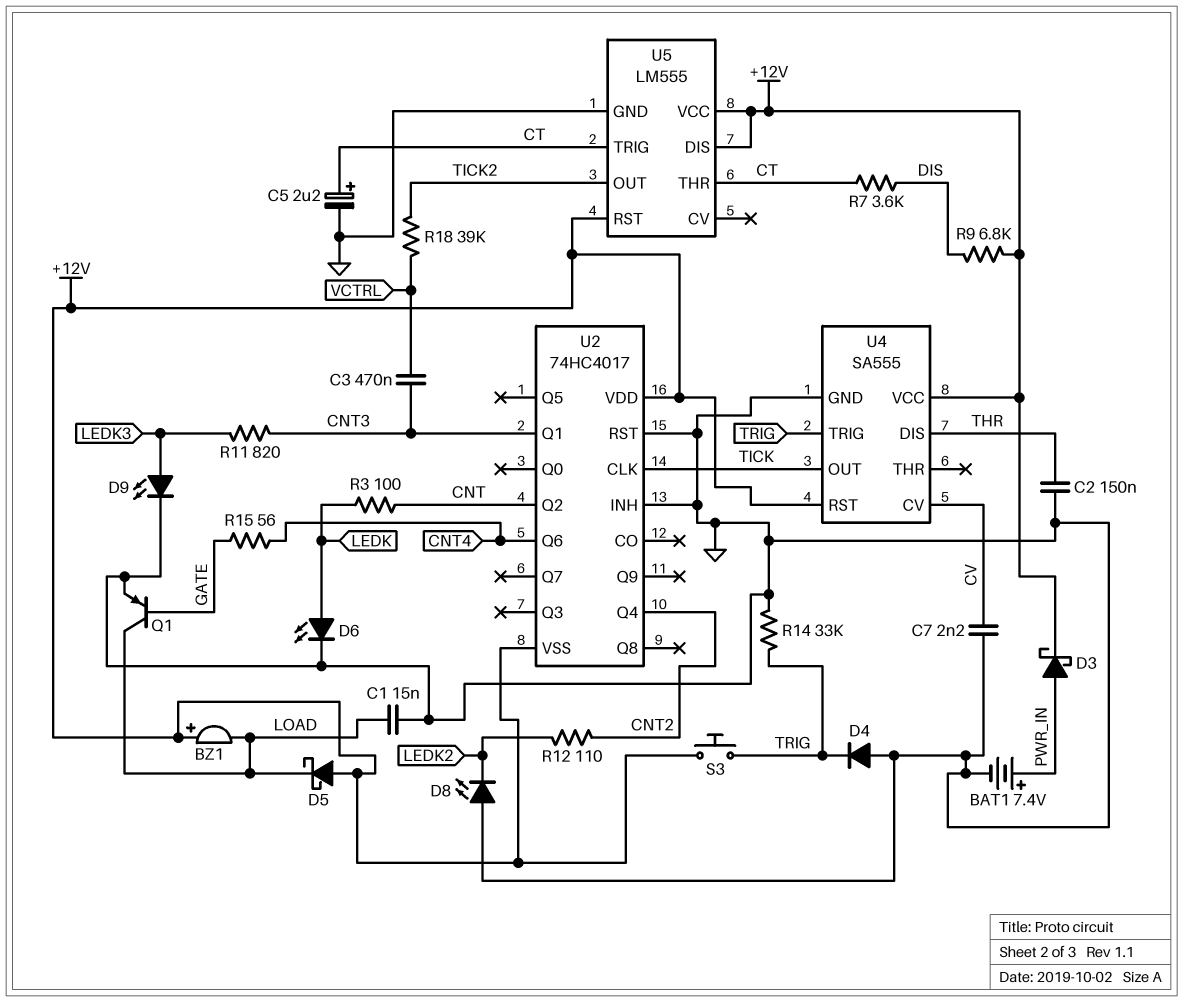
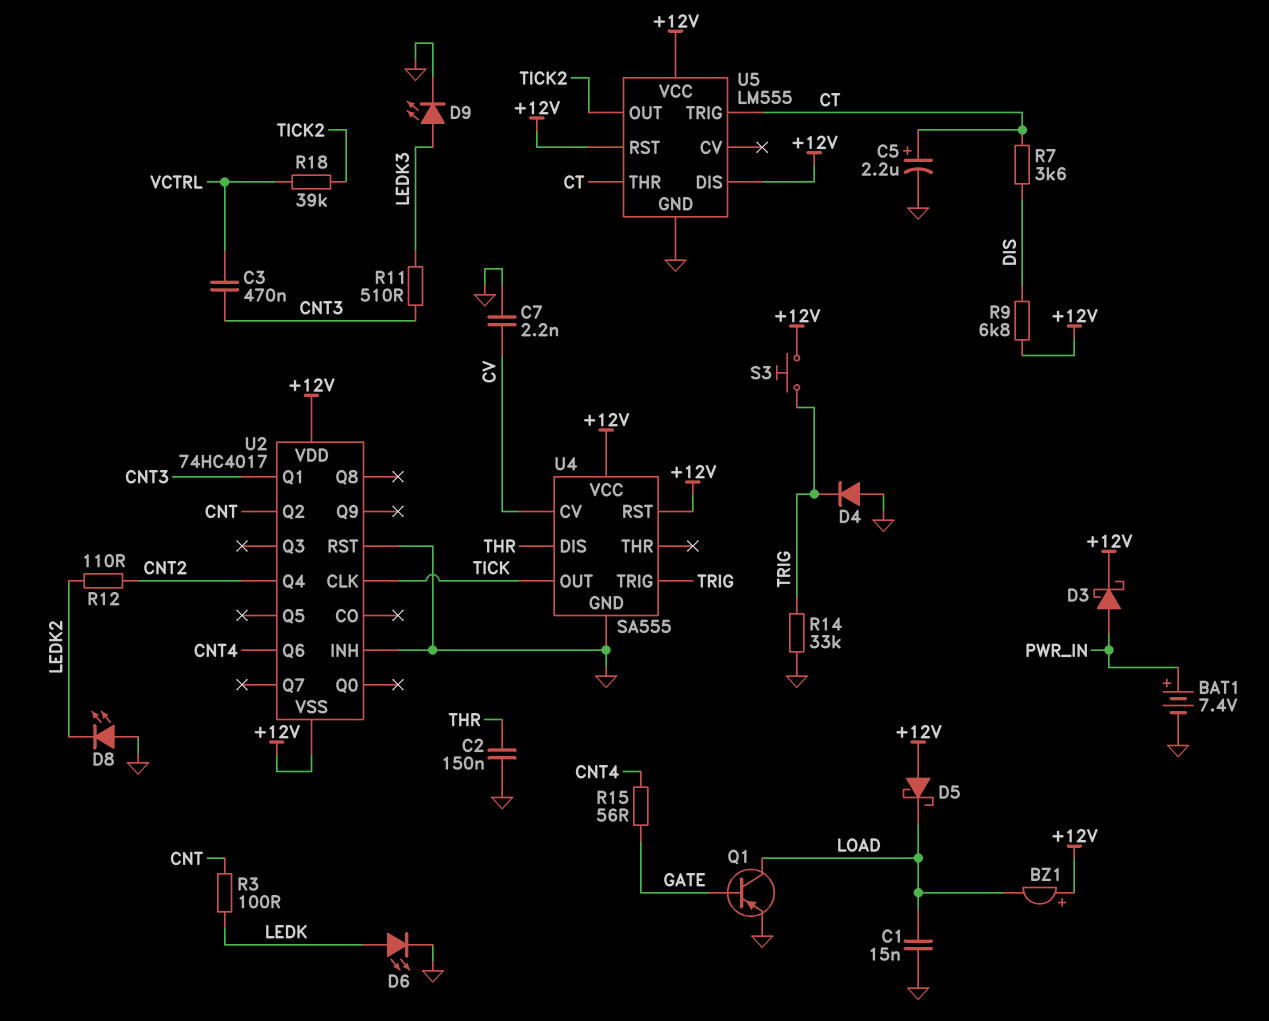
R11: 820 (CNT3, LEDK3) -> 510 (CNT3, LEDK3)

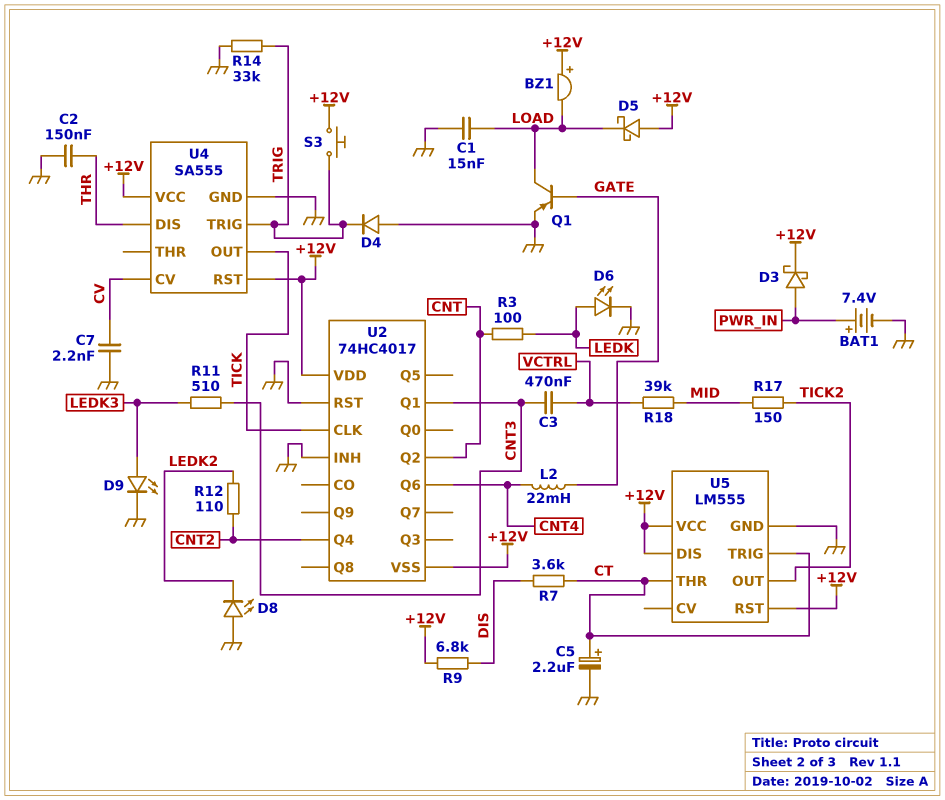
L2: none -> 22mH (CNT4, GATE)
R15: 56 (CNT4, GATE) -> none
R17: none -> 150 (MID, TICK2)
R18: 39k (TICK2, VCTRL) -> 39k (MID, VCTRL)

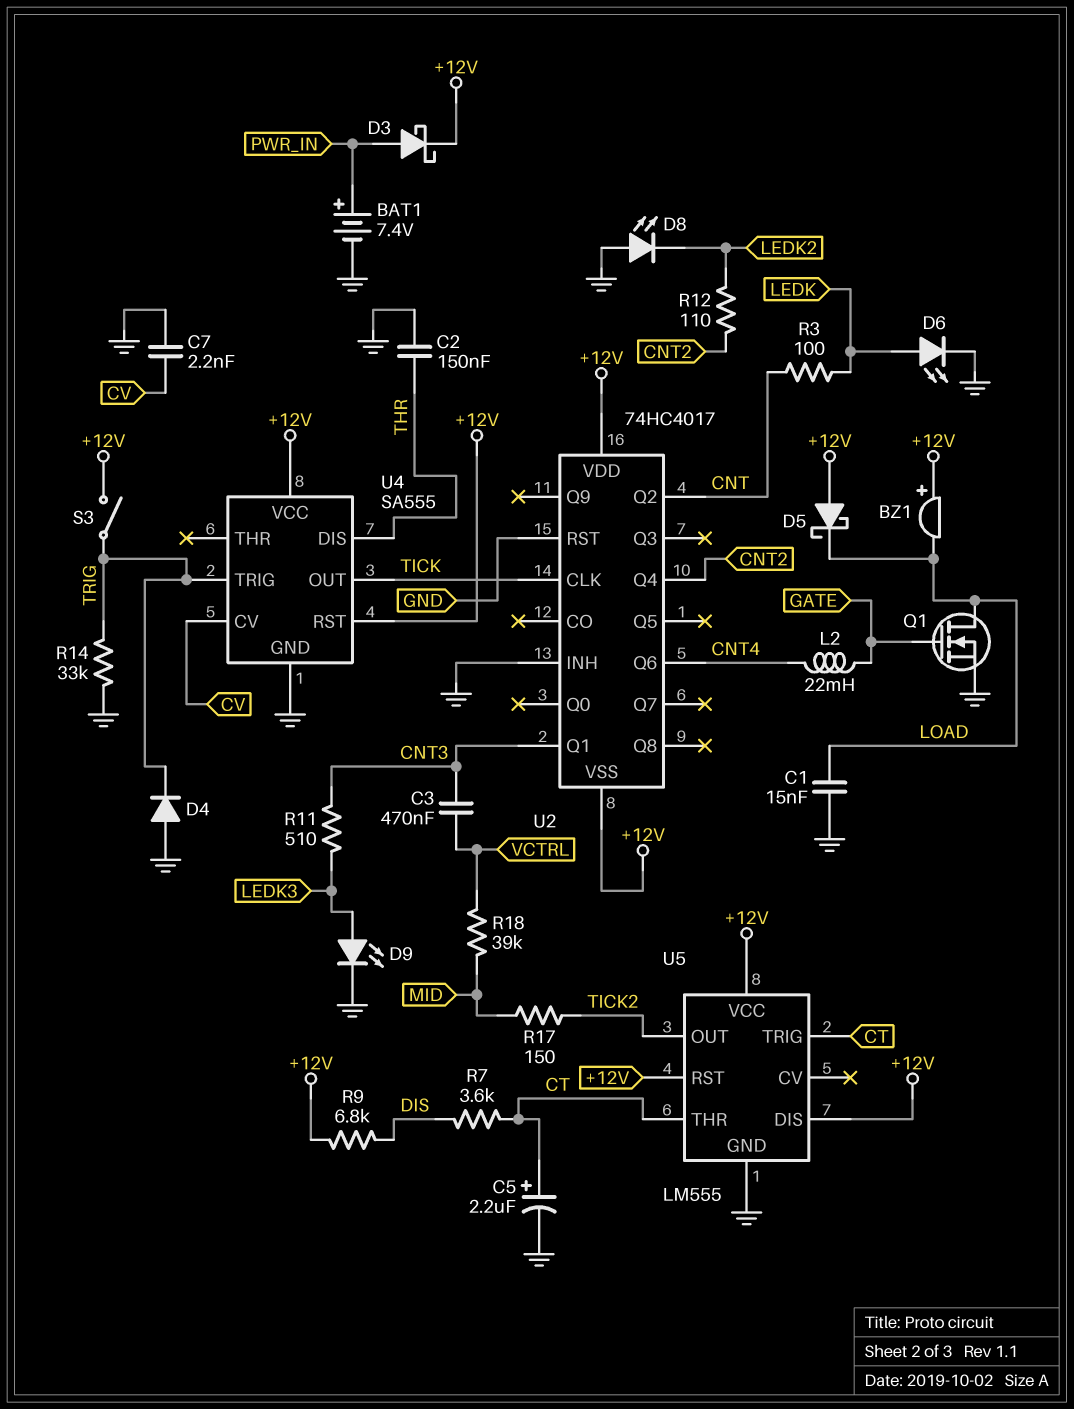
Q1: PNP (B GATE, C LOAD, E GND) -> NMOS (G GATE, D LOAD, S GND)
S3: button (+12V, TRIG) -> switch (+12V, TRIG)

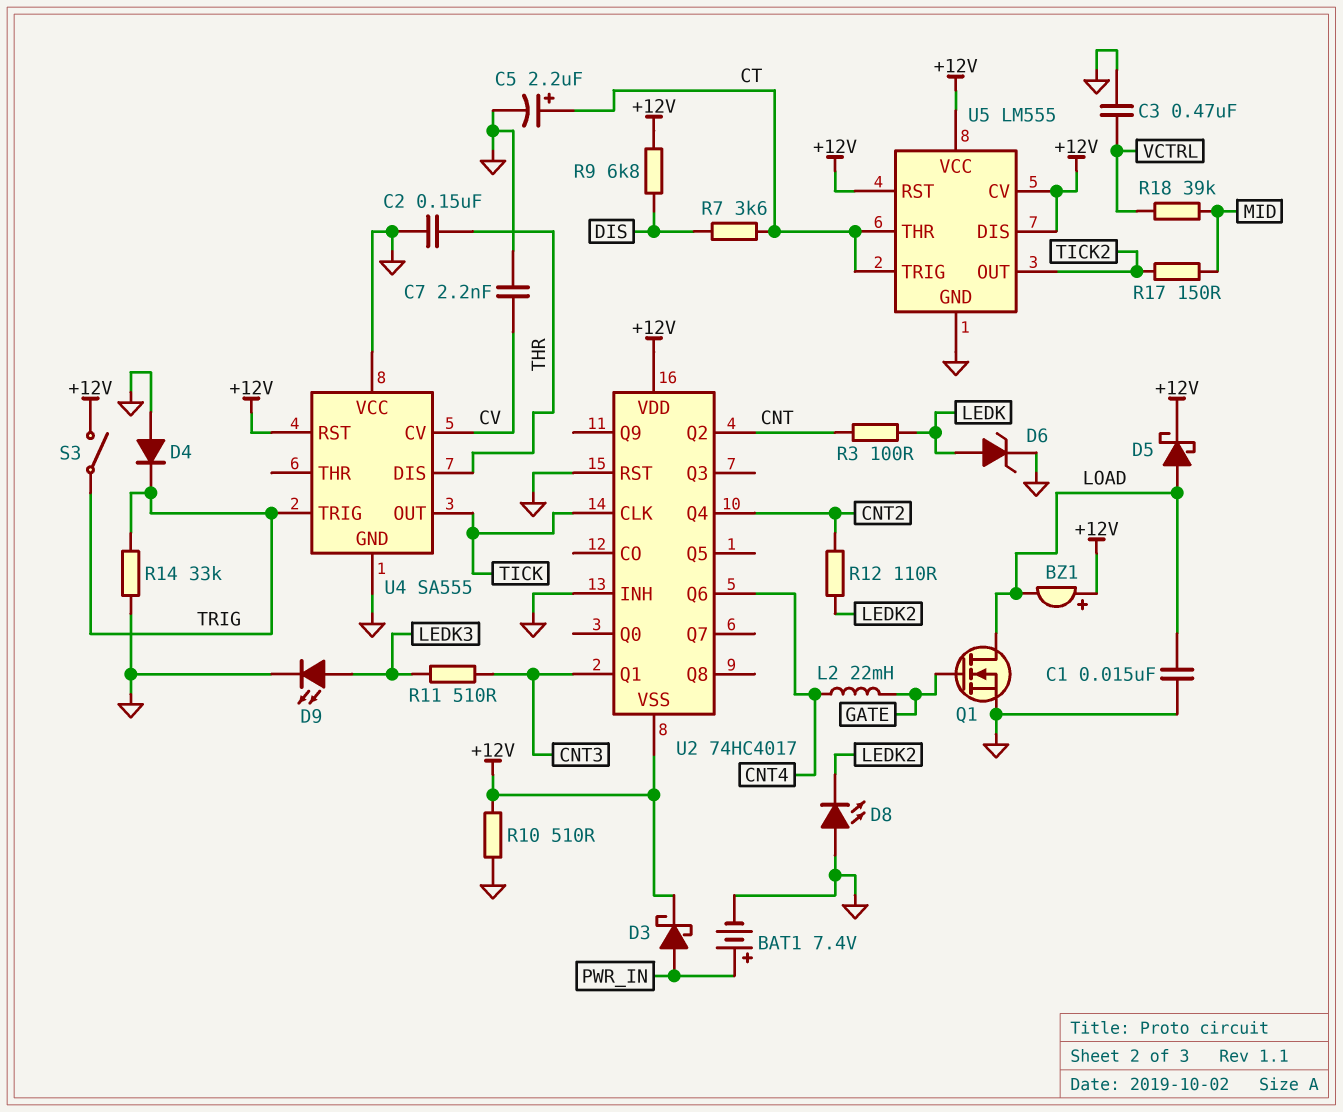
C3: 470nF (CNT3, VCTRL) -> 470nF (GND, VCTRL)
D5: schottky (A +12V, K LOAD) -> schottky (A LOAD, K +12V)
D6: LED (A LEDK, K GND) -> zener (A LEDK, K GND)
R10: none -> 510 (+12V, GND)
U4 pin VCC: +12V -> GND
U5 pin CV: none -> +12V

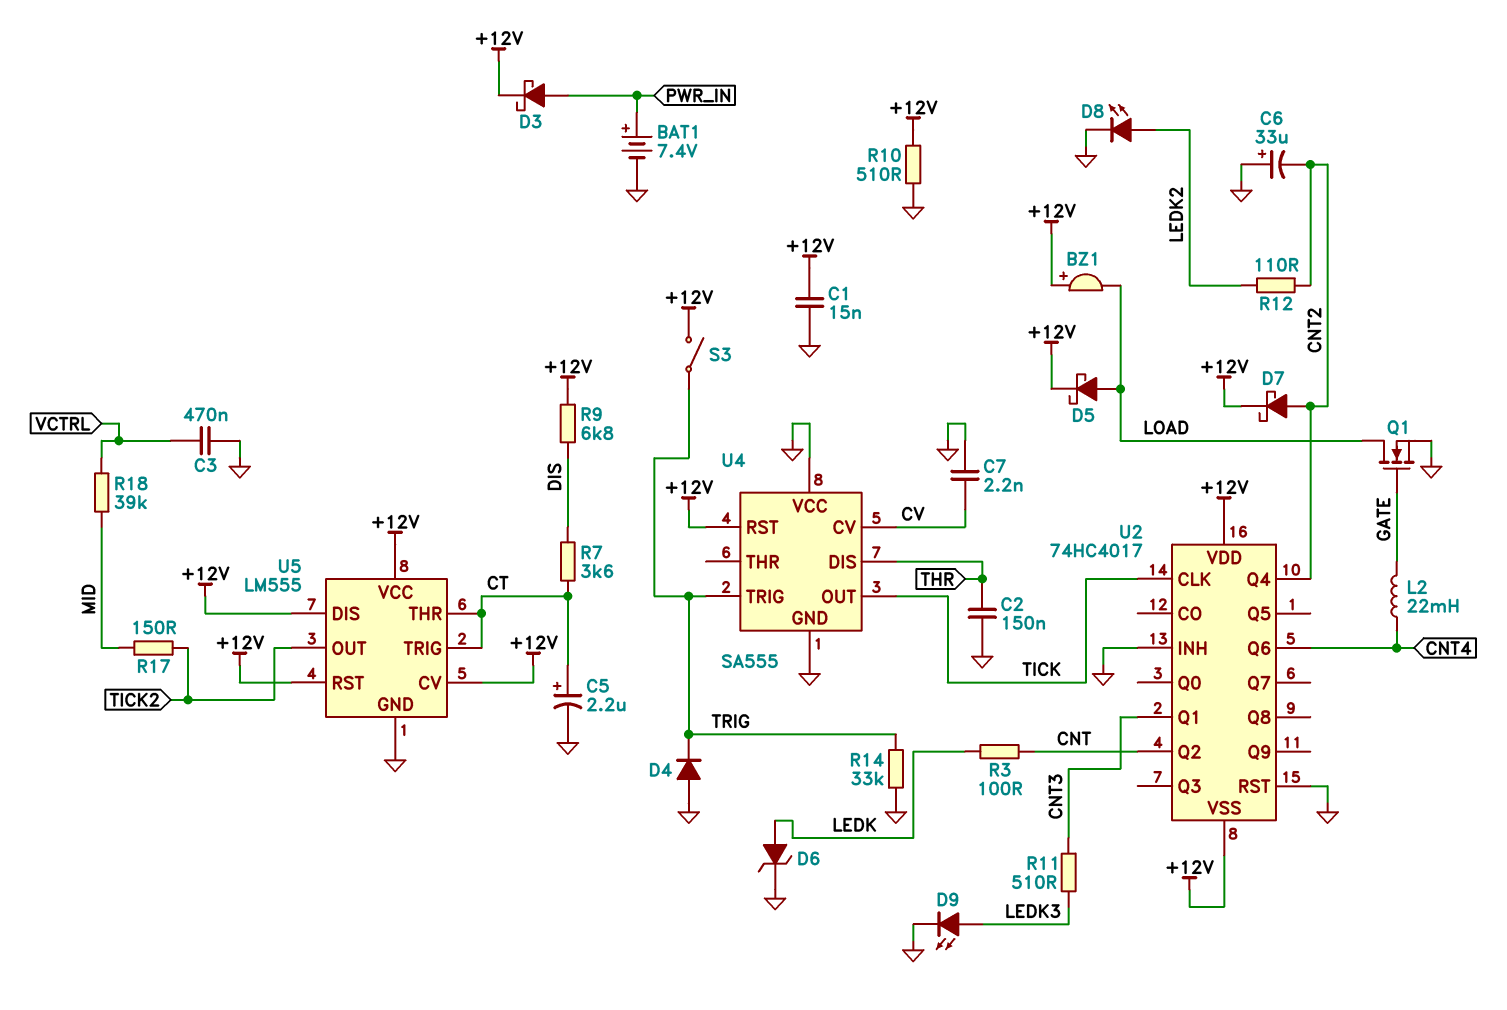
C1: 15nF (GND, LOAD) -> 15nF (+12V, GND)
C6: none -> 33uF (plus GND, minus CNT2)
D7: none -> schottky (A CNT2, K +12V)
D8: LED (A GND, K LEDK2) -> LED (A LEDK2, K GND)

